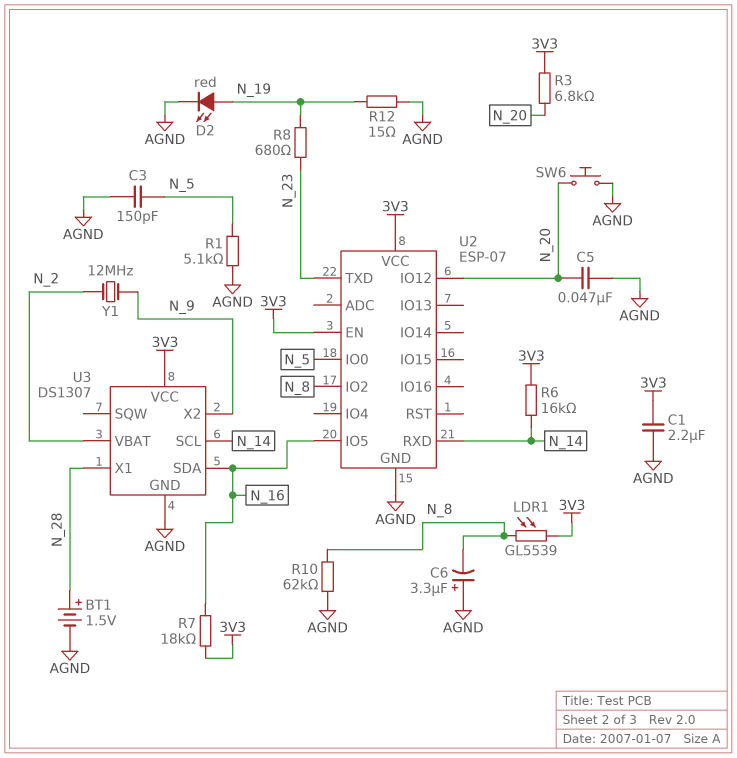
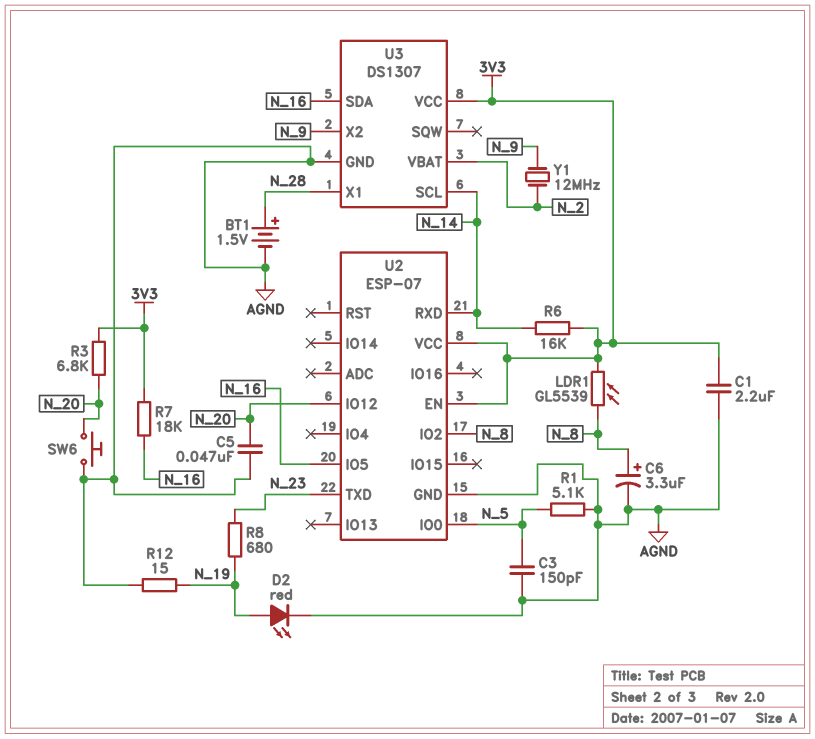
C6: 3.3uF (plus AGND, minus N_8) -> 3.3uF (plus N_8, minus AGND)
R10: 62k (AGND, N_8) -> none

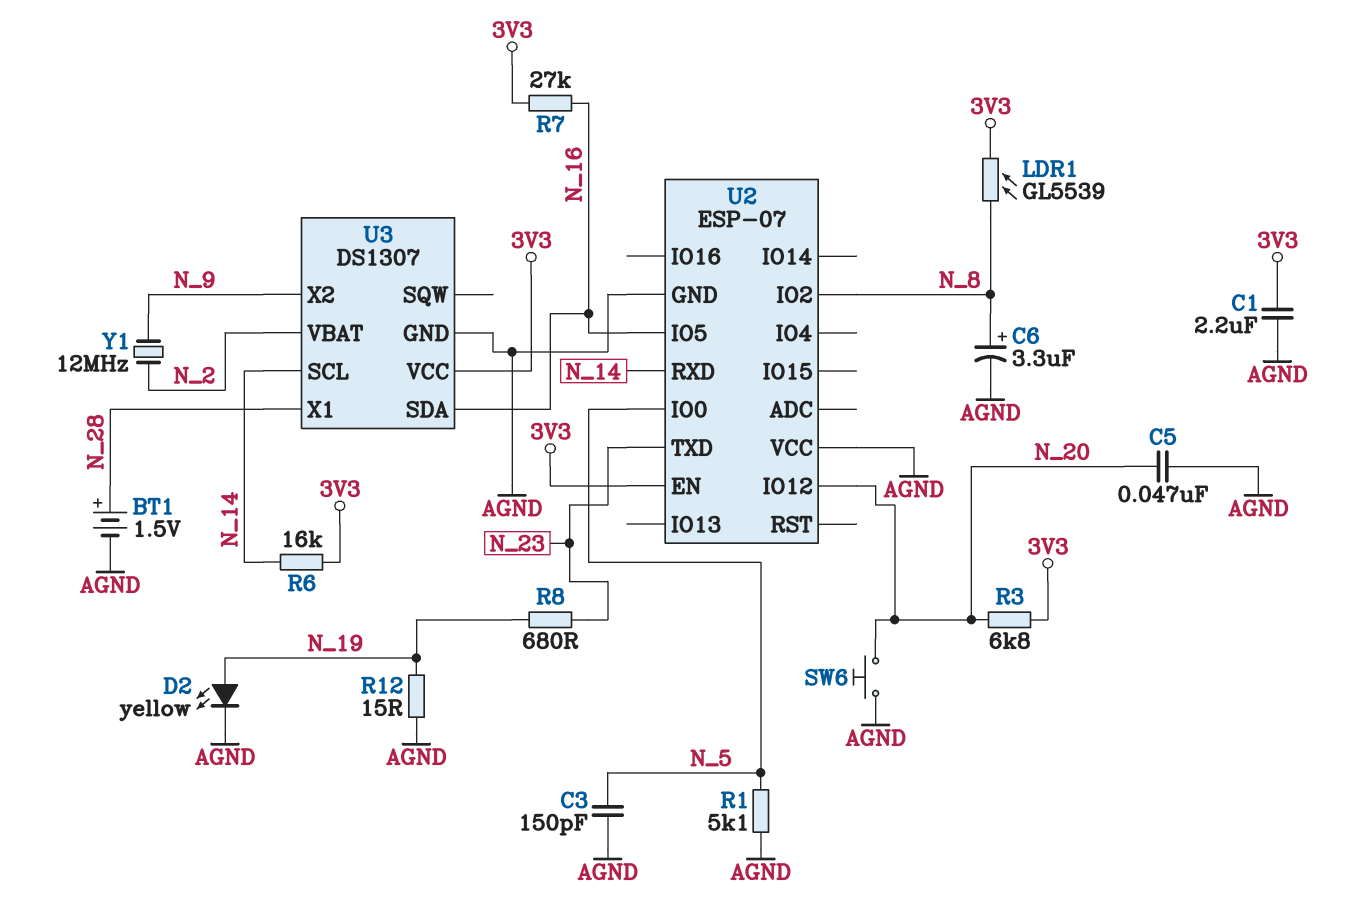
D2: LED red (A N_19, K AGND) -> LED yellow (A N_19, K AGND)
R7: 18k (3V3, N_16) -> 27k (3V3, N_16)
U2 pin VCC: 3V3 -> AGND

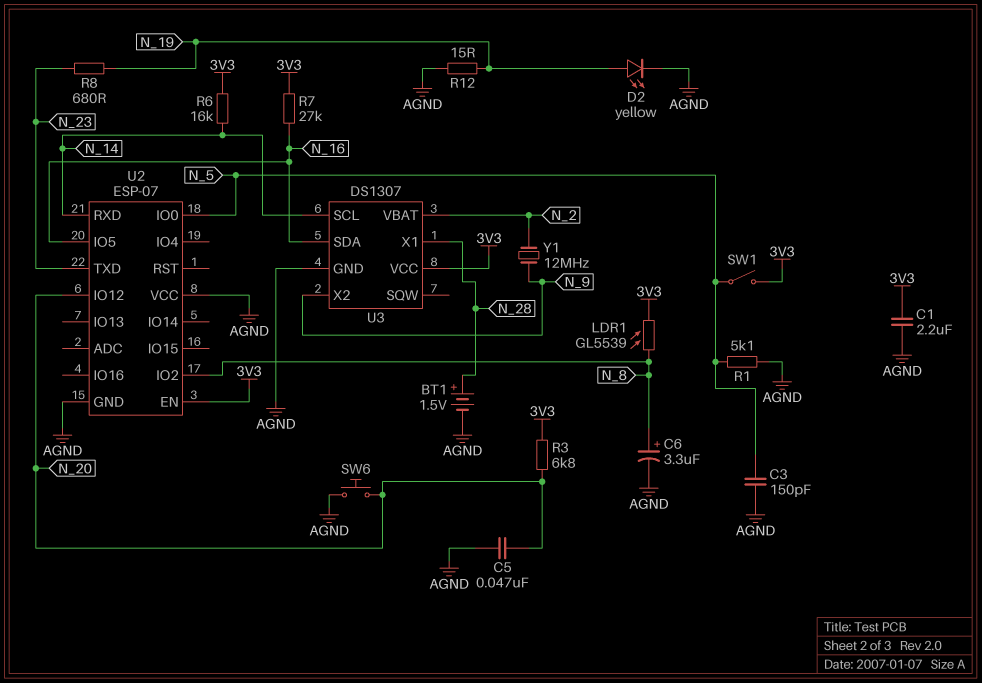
SW1: none -> switch (3V3, N_5)

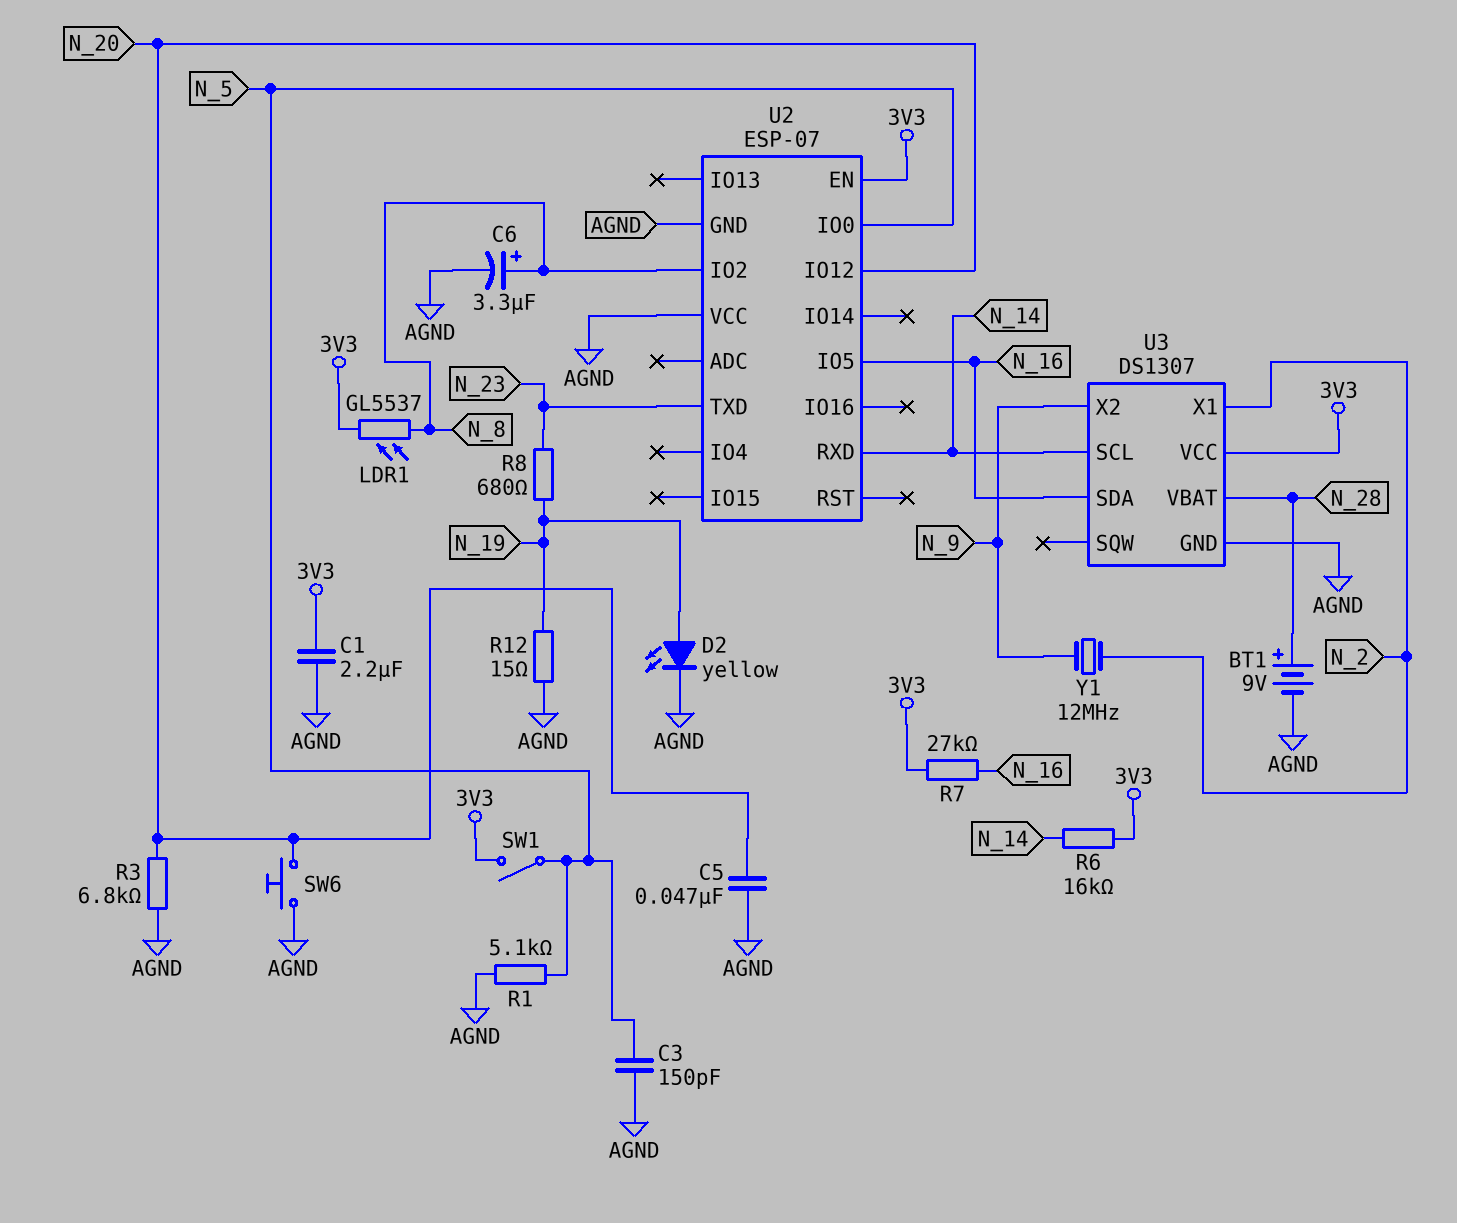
BT1: 1.5V (plus N_28, minus AGND) -> 9V (plus N_28, minus AGND)
LDR1: GL5539 (3V3, N_8) -> GL5537 (3V3, N_8)
R3: 6.8k (3V3, N_20) -> 6.8k (AGND, N_20)
U3 pin VBAT: N_2 -> N_28
U3 pin X1: N_28 -> N_2

